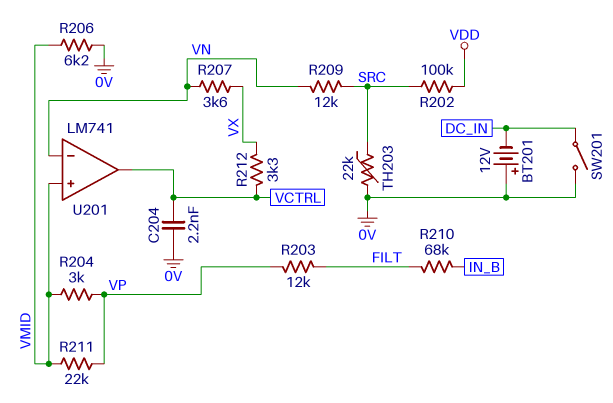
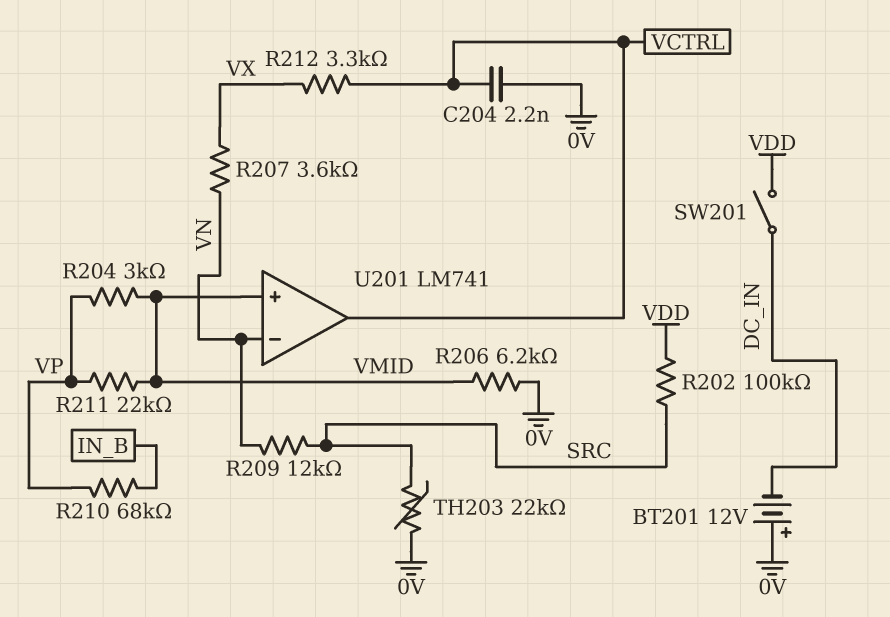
R203: 12k (FILT, VP) -> none
R210: 68k (FILT, IN_B) -> 68k (IN_B, VP)
SW201: switch (0V, DC_IN) -> switch (DC_IN, VDD)

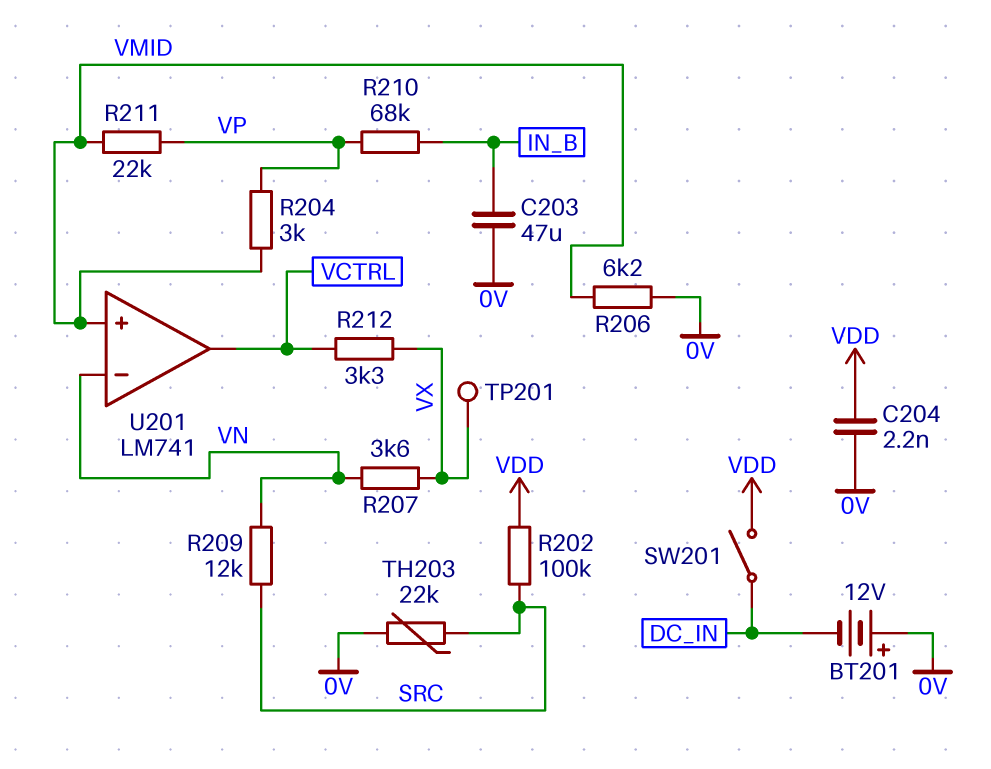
C203: none -> 47uF (0V, IN_B)
C204: 2.2nF (0V, VCTRL) -> 2.2nF (0V, VDD)
TP201: none -> test point (VX)

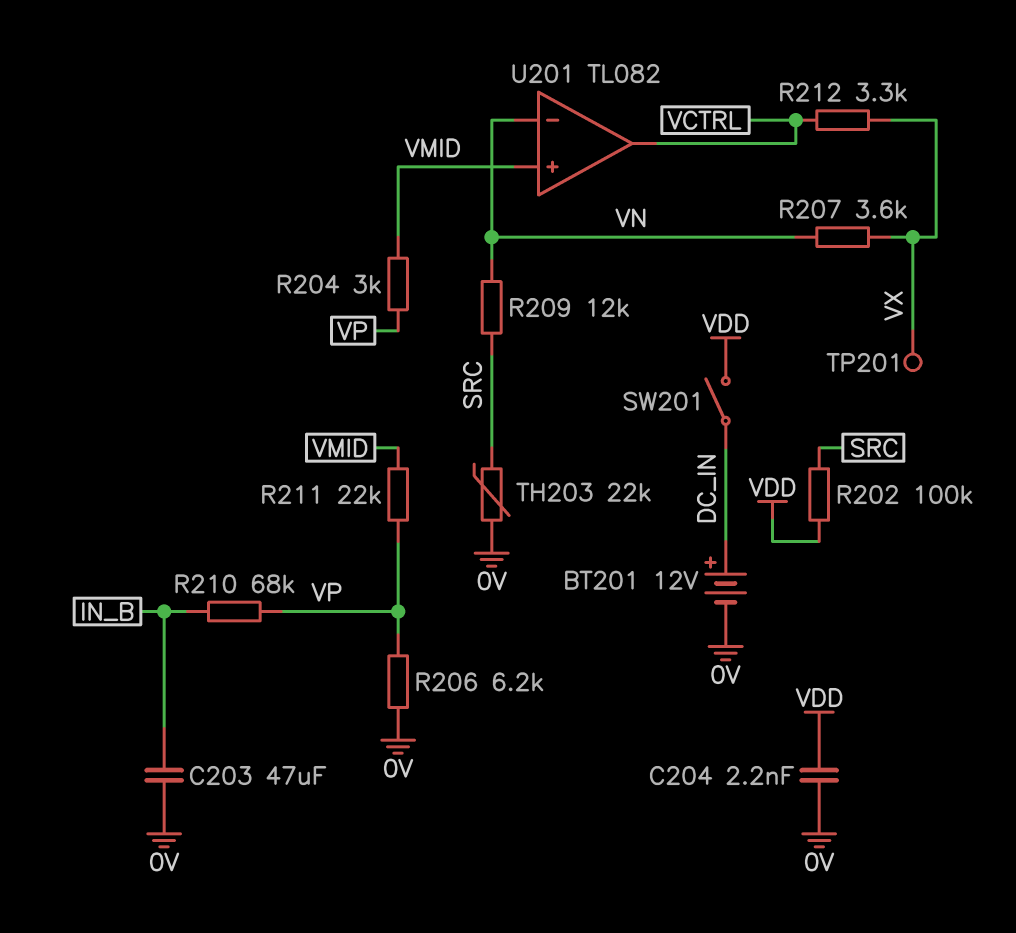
BT201: 12V (plus 0V, minus DC_IN) -> 12V (plus DC_IN, minus 0V)
R206: 6.2k (0V, VMID) -> 6.2k (0V, VP)
U201: LM741 -> TL082

